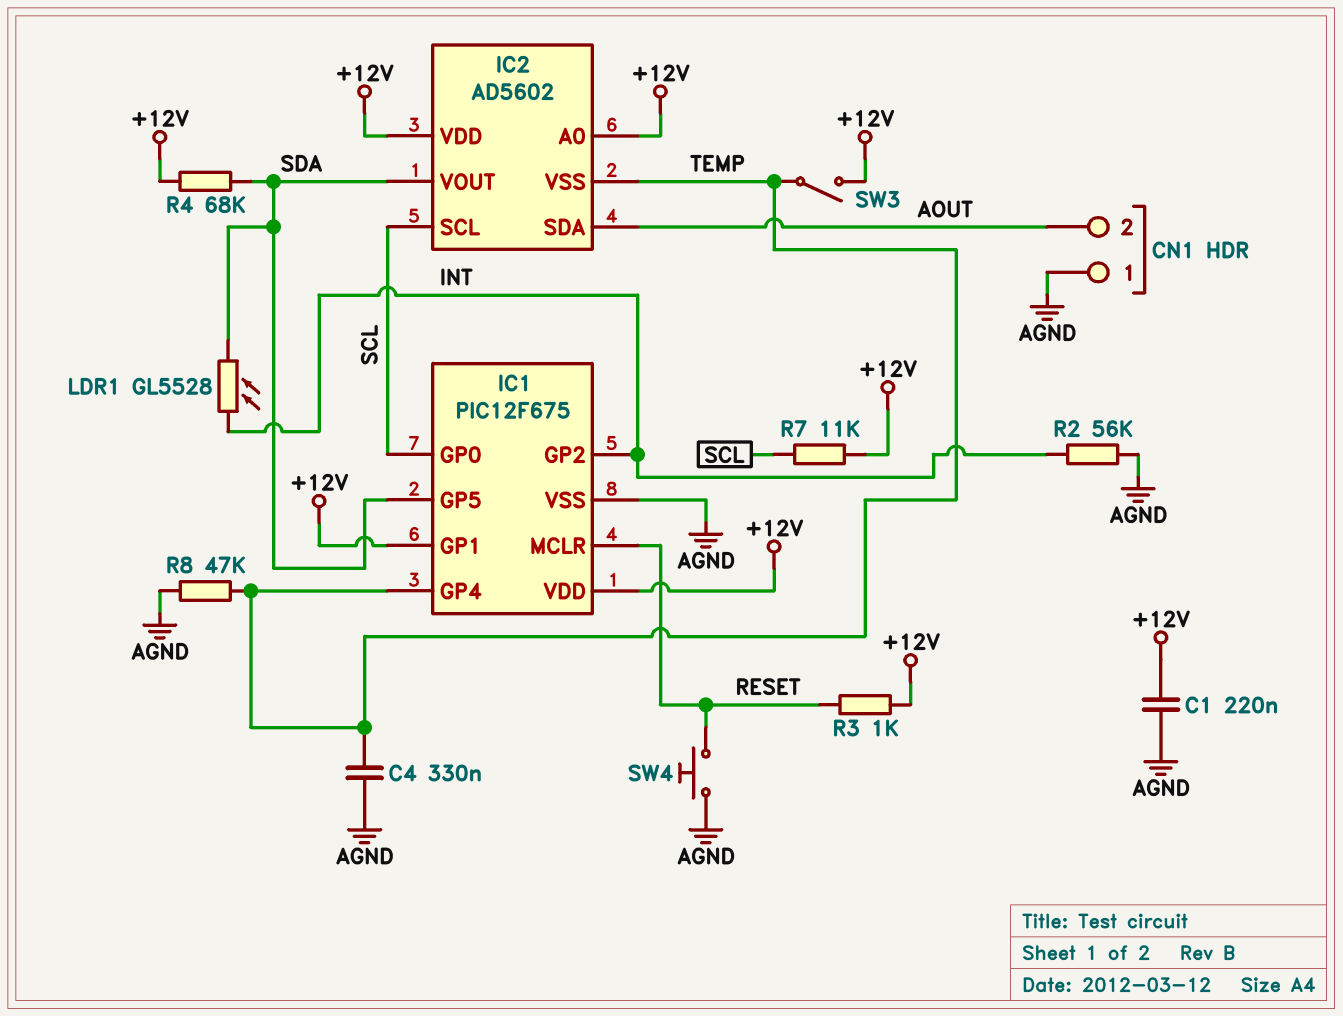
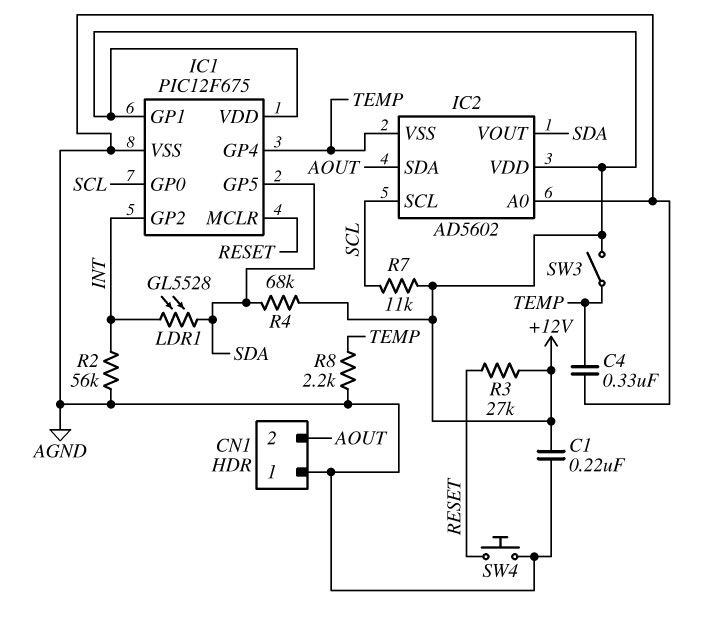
IC2 pin A0: +12V -> AGND
R3: 1k (+12V, RESET) -> 27k (+12V, RESET)
R8: 47k (AGND, TEMP) -> 2.2k (AGND, TEMP)

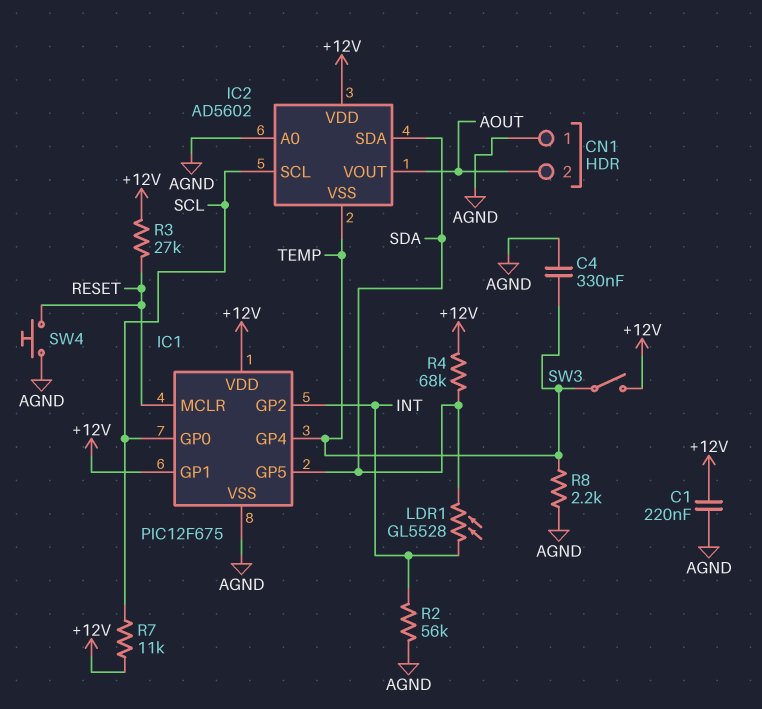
IC2 pin SDA: AOUT -> SDA
IC2 pin VOUT: SDA -> AOUT

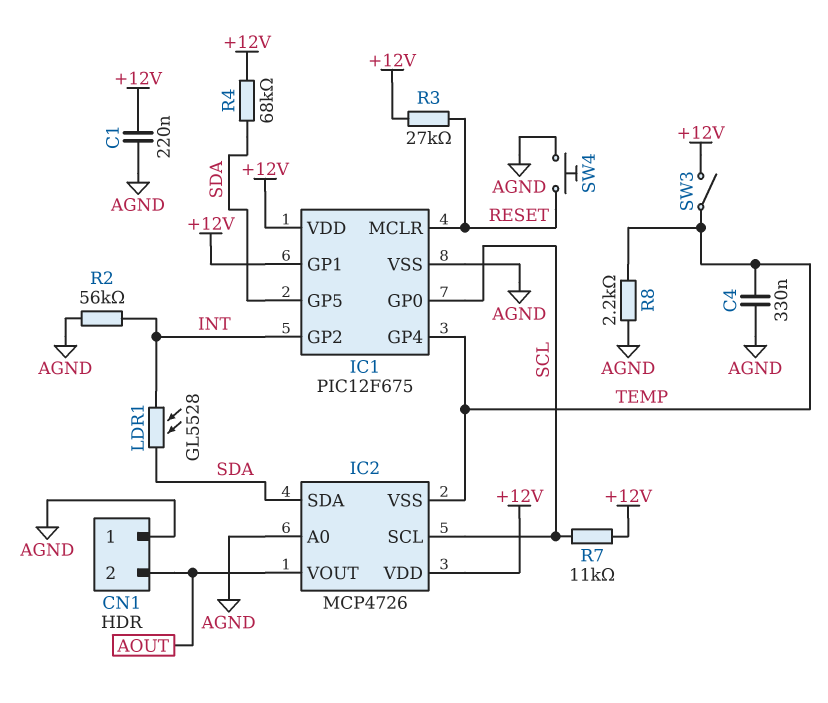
IC2: AD5602 -> MCP4726

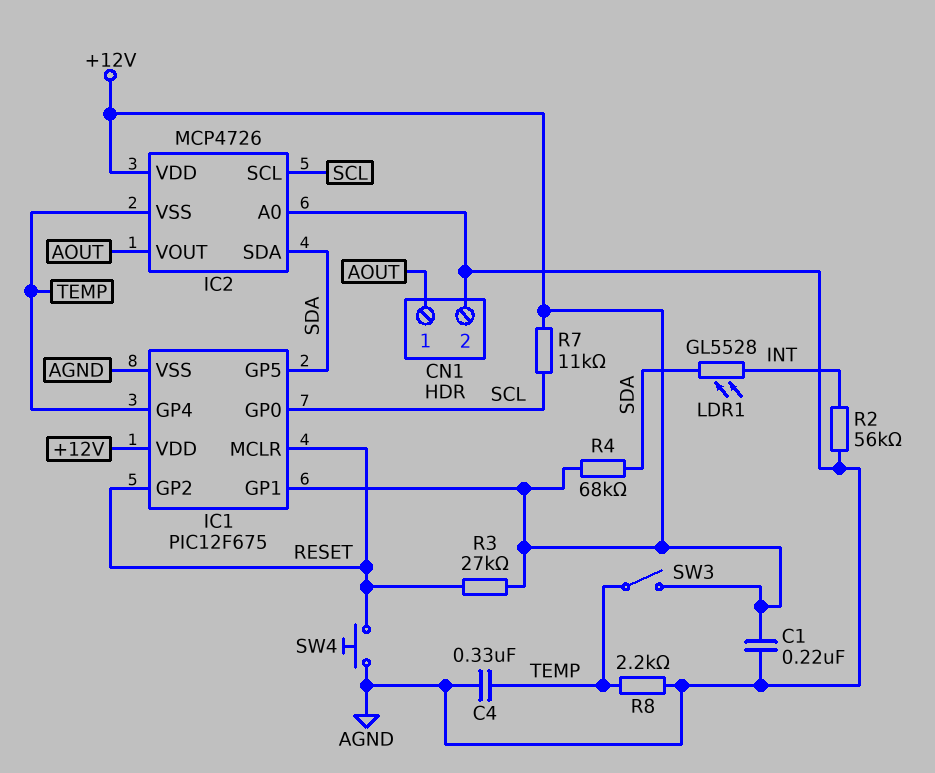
CN1 pin 1: AGND -> AOUT
CN1 pin 2: AOUT -> AGND
IC1 pin GP2: INT -> RESET

